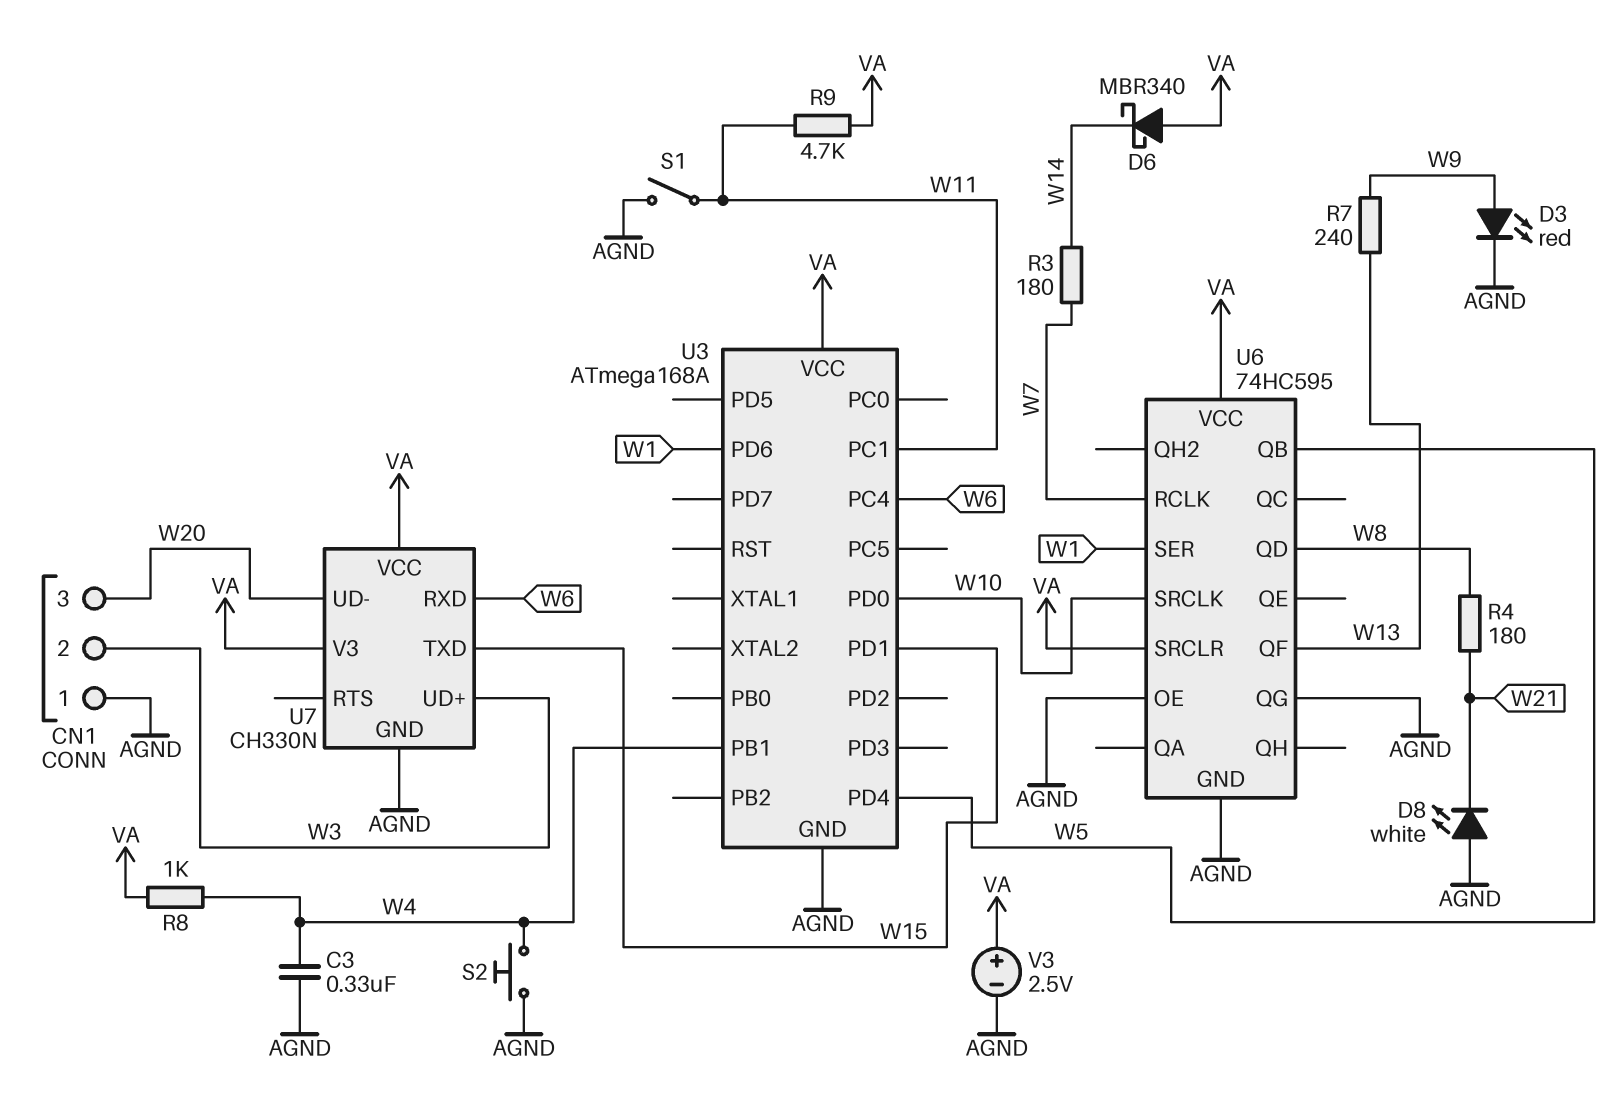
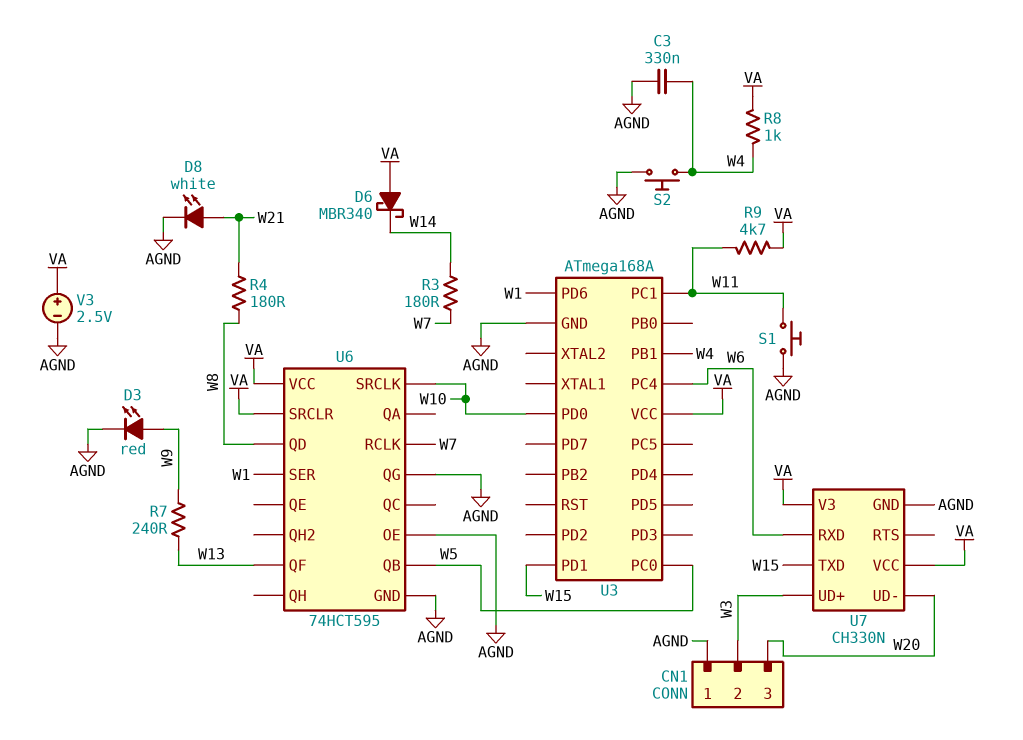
D8: LED white (A AGND, K W21) -> LED white (A W21, K AGND)
S1: switch (AGND, W11) -> button (AGND, W11)
U3 pin PC0: none -> W5
U3 pin PD4: W5 -> none
U6: 74HC595 -> 74HCT595

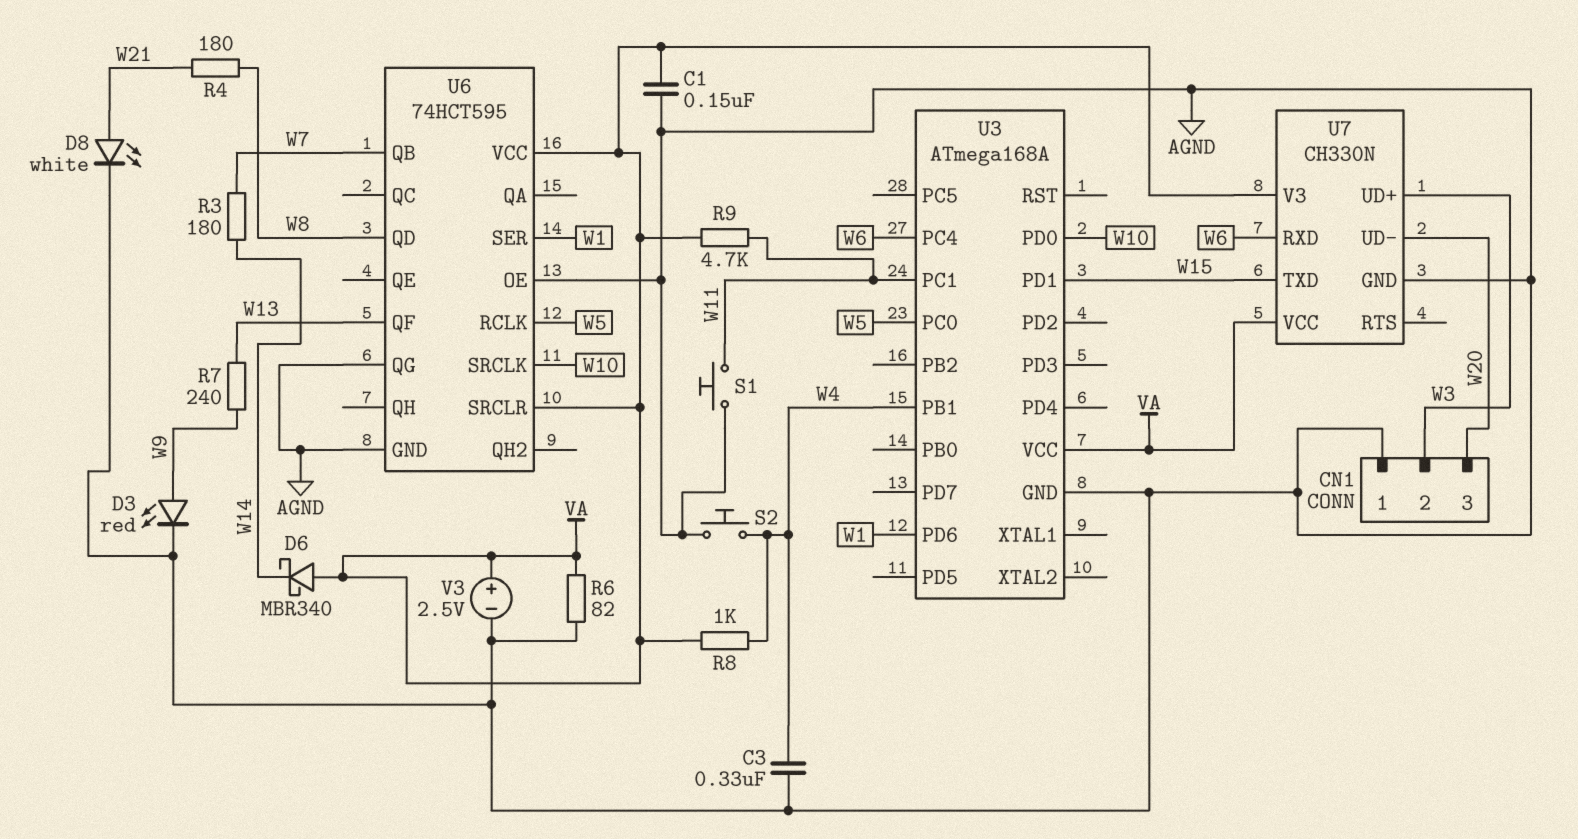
C1: none -> 150nF (AGND, VA)
R6: none -> 82 (AGND, VA)
U6 pin QB: W5 -> W7
U6 pin RCLK: W7 -> W5

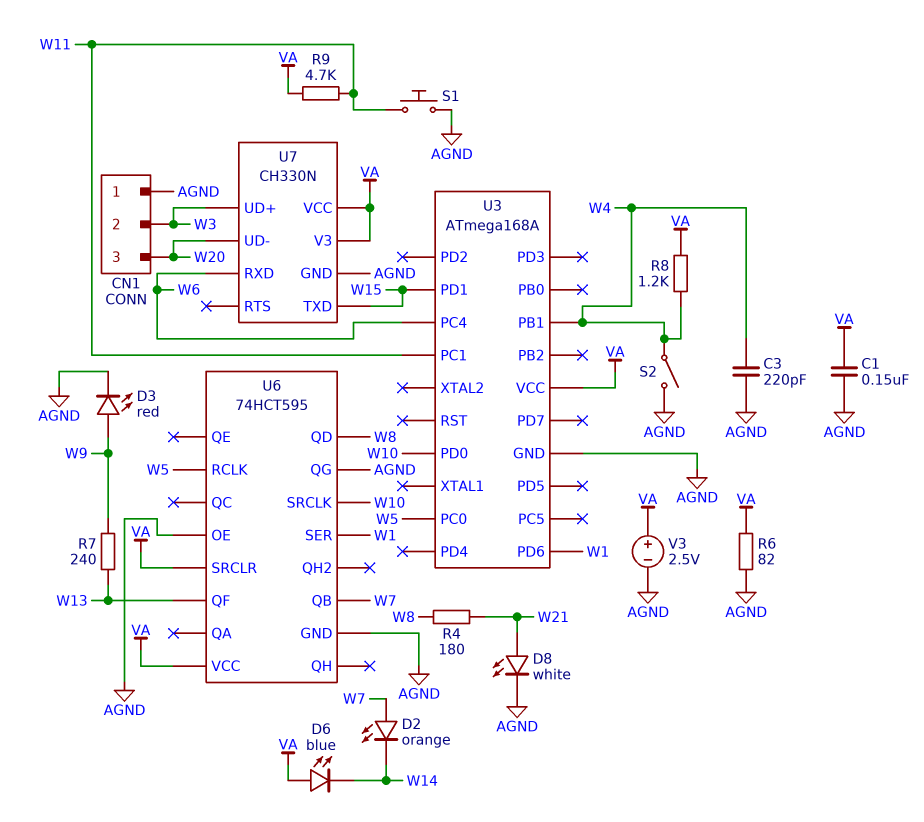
C3: 330nF (AGND, W4) -> 220pF (AGND, W4)
D2: none -> LED orange (A W7, K W14)
D6: schottky MBR340 (A VA, K W14) -> LED blue (A VA, K W14)
R3: 180 (W7, W14) -> none
R8: 1k (VA, W4) -> 1.2k (VA, W4)
S2: button (AGND, W4) -> switch (AGND, W4)

